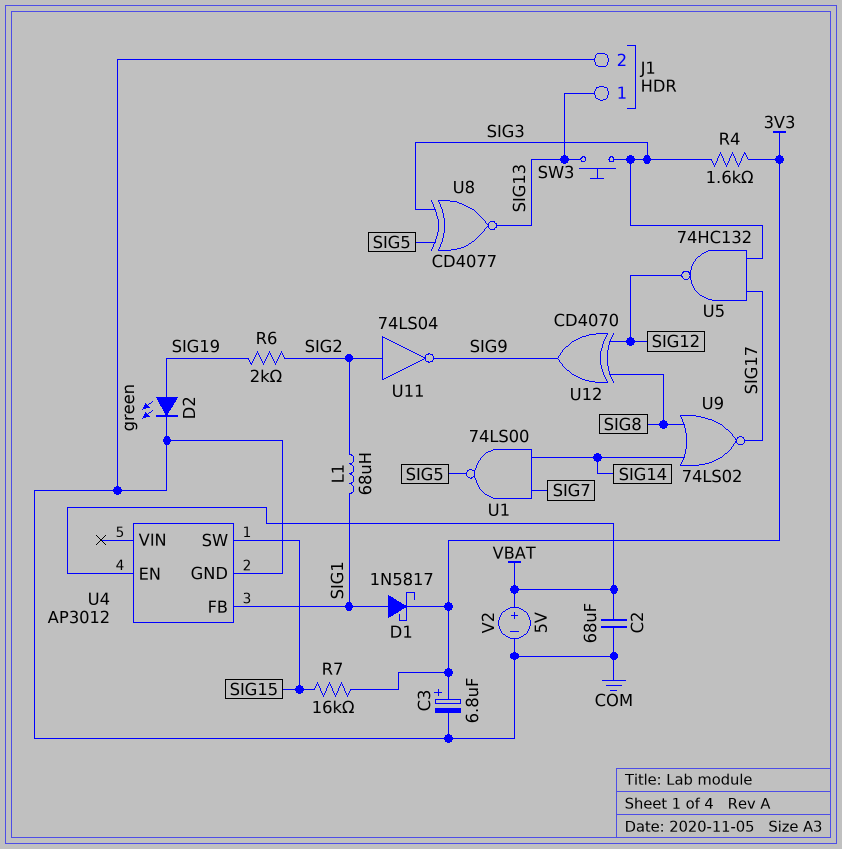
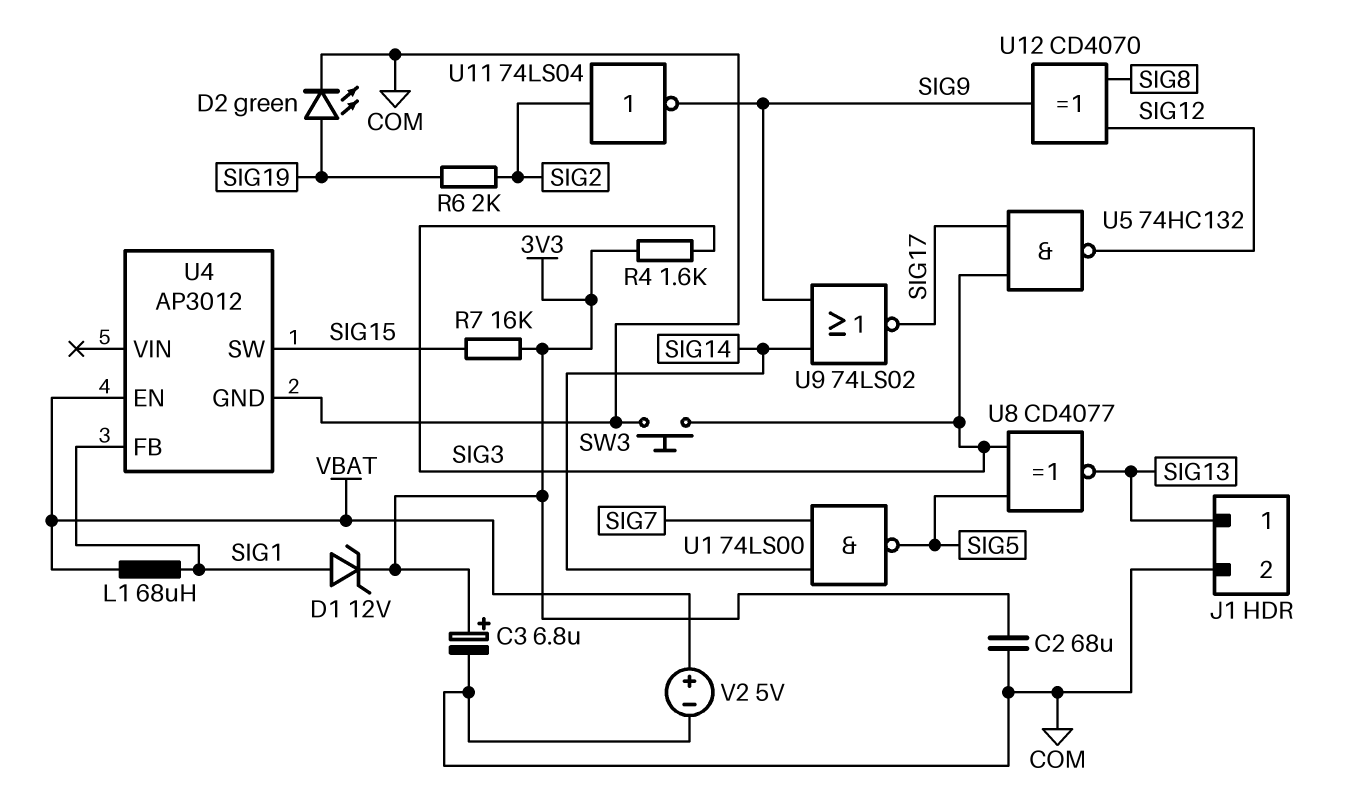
C2: 68uF (COM, VBAT) -> 68uF (3V3, COM)
D1: schottky 1N5817 (A SIG1, K 3V3) -> zener 12V (A SIG1, K 3V3)
L1: 68uH (SIG1, SIG2) -> 68uH (SIG1, VBAT)
SW3: button (SIG3, SIG13) -> button (COM, SIG3)
U9: NOR 74LS02 (in SIG8, in SIG14, out SIG17) -> NOR 74LS02 (in SIG9, in SIG14, out SIG17)

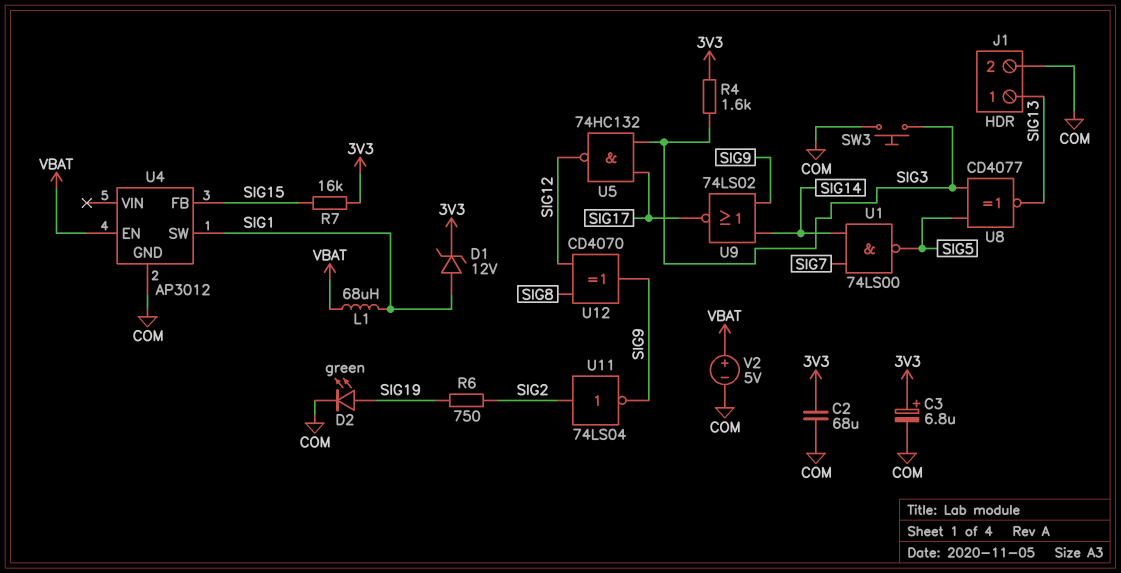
R6: 2k (SIG2, SIG19) -> 750 (SIG2, SIG19)
U4 pin FB: SIG1 -> SIG15
U4 pin SW: SIG15 -> SIG1

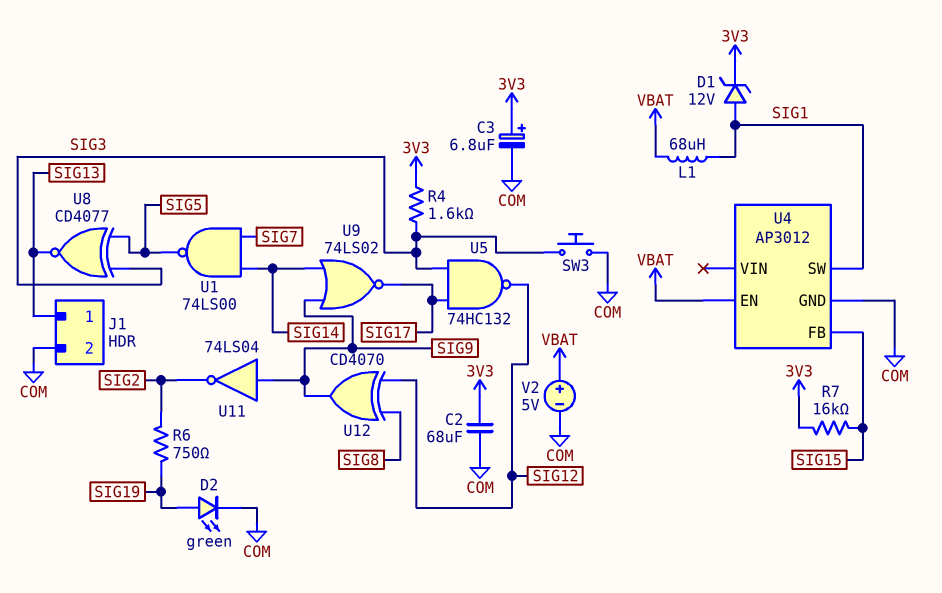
U11: NOT 74LS04 (in SIG2, out SIG9) -> NOT 74LS04 (in SIG9, out SIG2)

